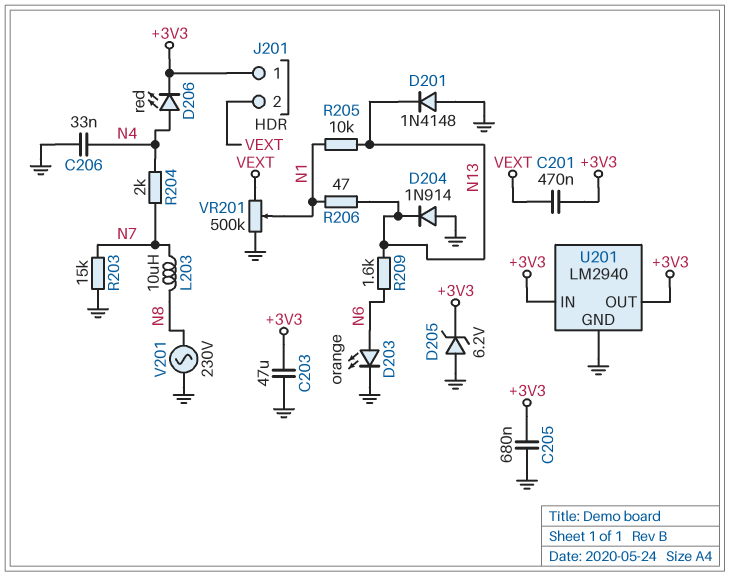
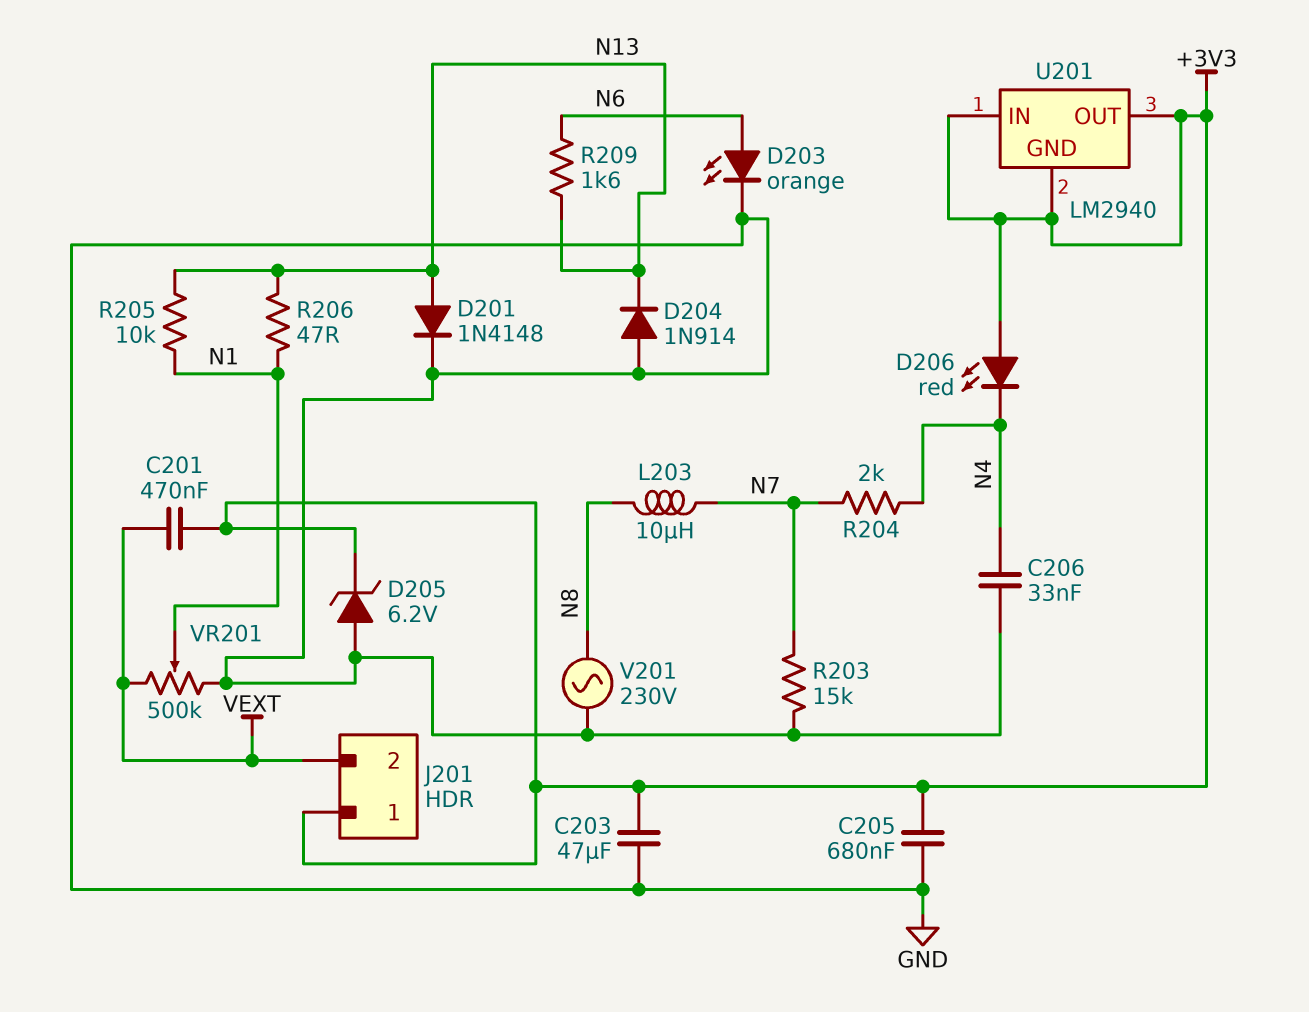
D201: diode 1N4148 (A GND, K N13) -> diode 1N4148 (A N13, K GND)
D206: LED red (A N4, K +3V3) -> LED red (A +3V3, K N4)
U201 pin GND: GND -> +3V3

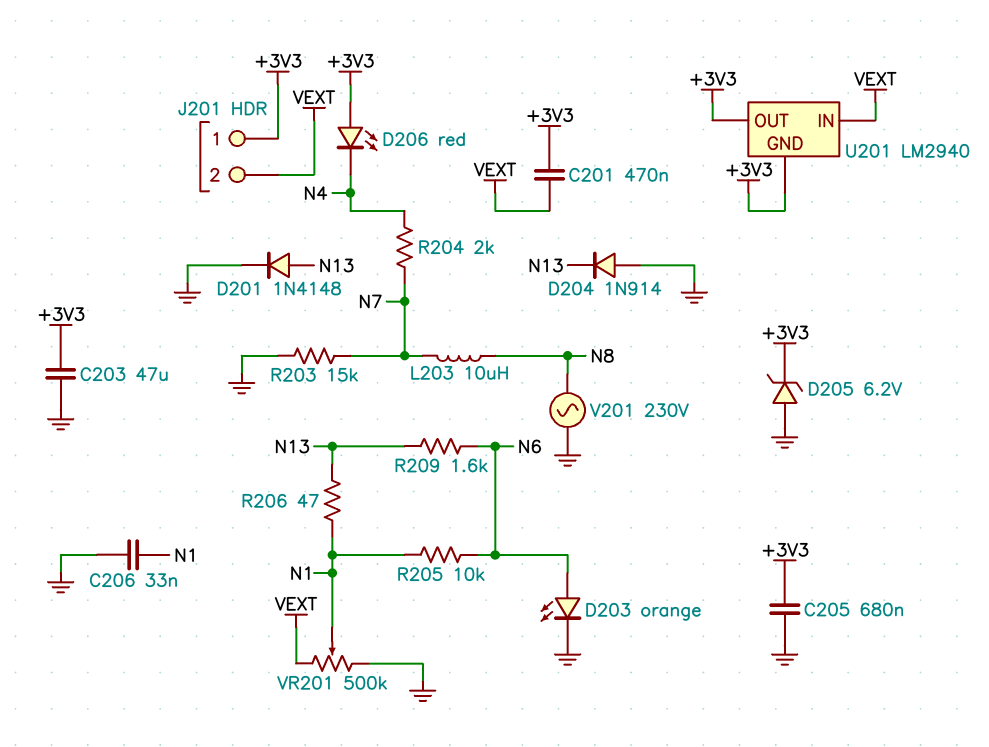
C206: 33nF (GND, N4) -> 33nF (GND, N1)
R205: 10k (N1, N13) -> 10k (N1, N6)
U201 pin IN: +3V3 -> VEXT

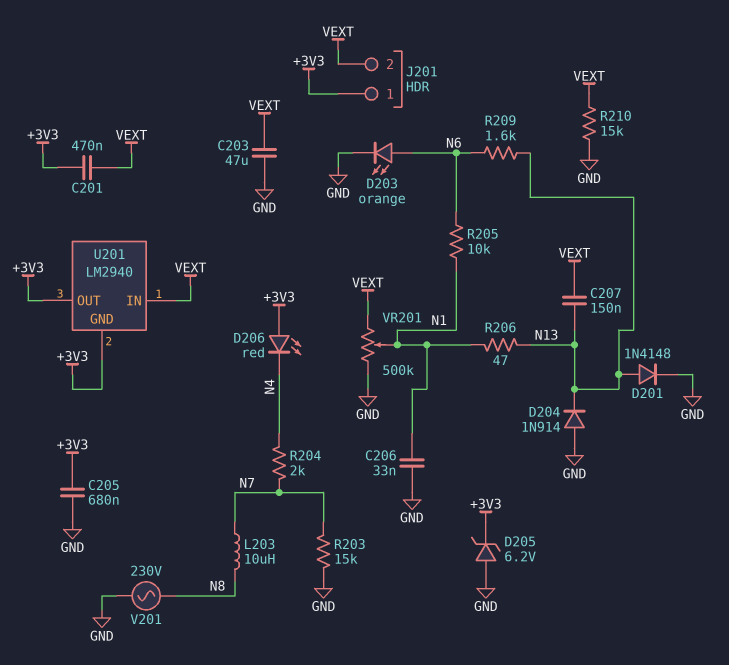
C203: 47uF (+3V3, GND) -> 47uF (GND, VEXT)
C207: none -> 150nF (N13, VEXT)
R210: none -> 15k (GND, VEXT)

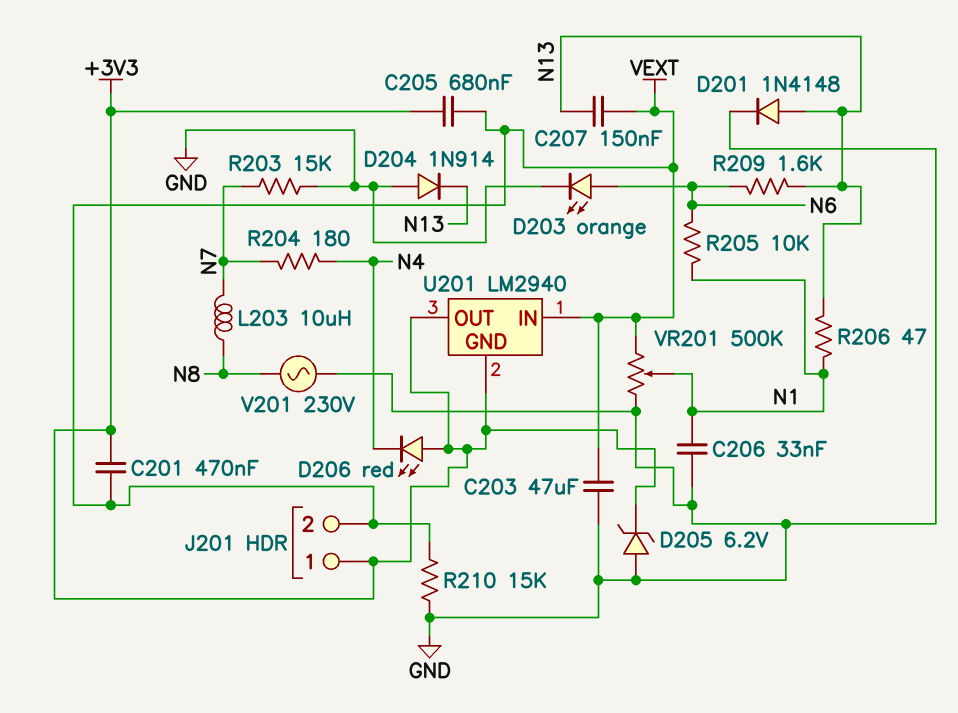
C205: 680nF (+3V3, GND) -> 680nF (+3V3, VEXT)
R204: 2k (N4, N7) -> 180 (N4, N7)

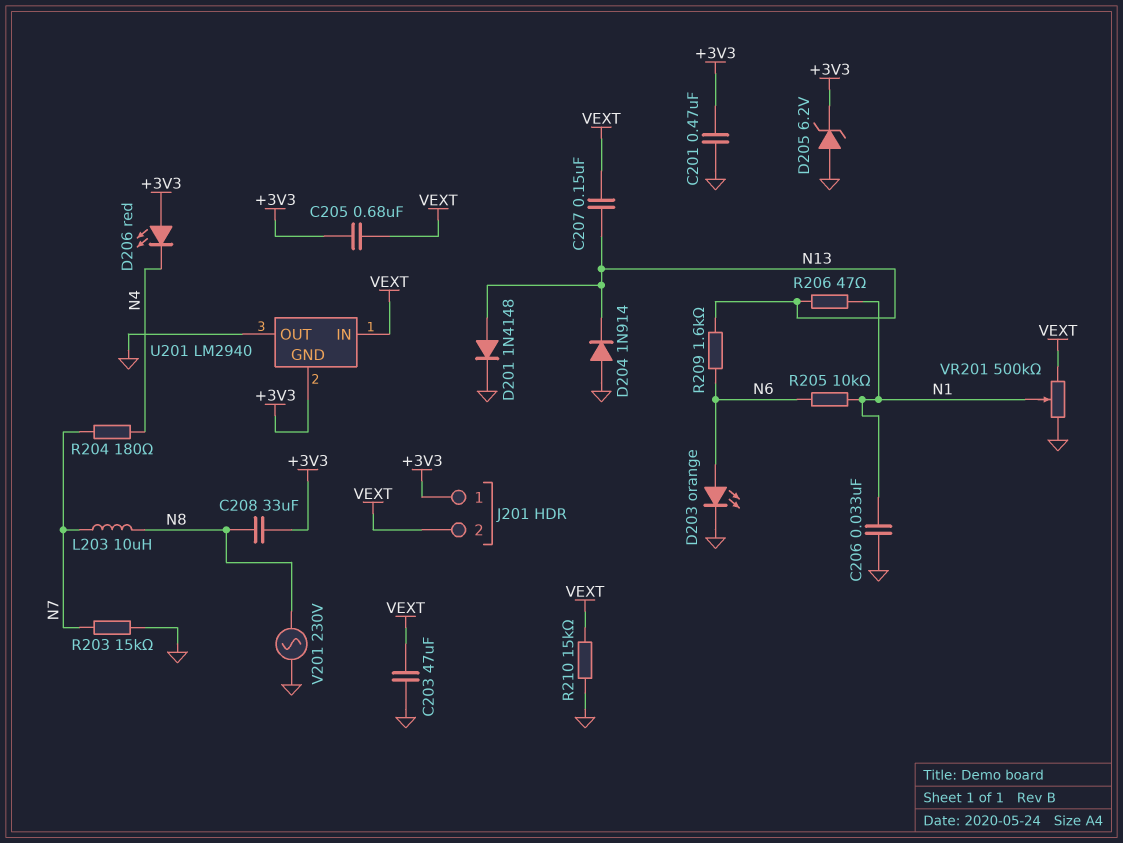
C201: 470nF (+3V3, VEXT) -> 470nF (+3V3, GND)
C208: none -> 33uF (+3V3, N8)
U201 pin OUT: +3V3 -> GND

